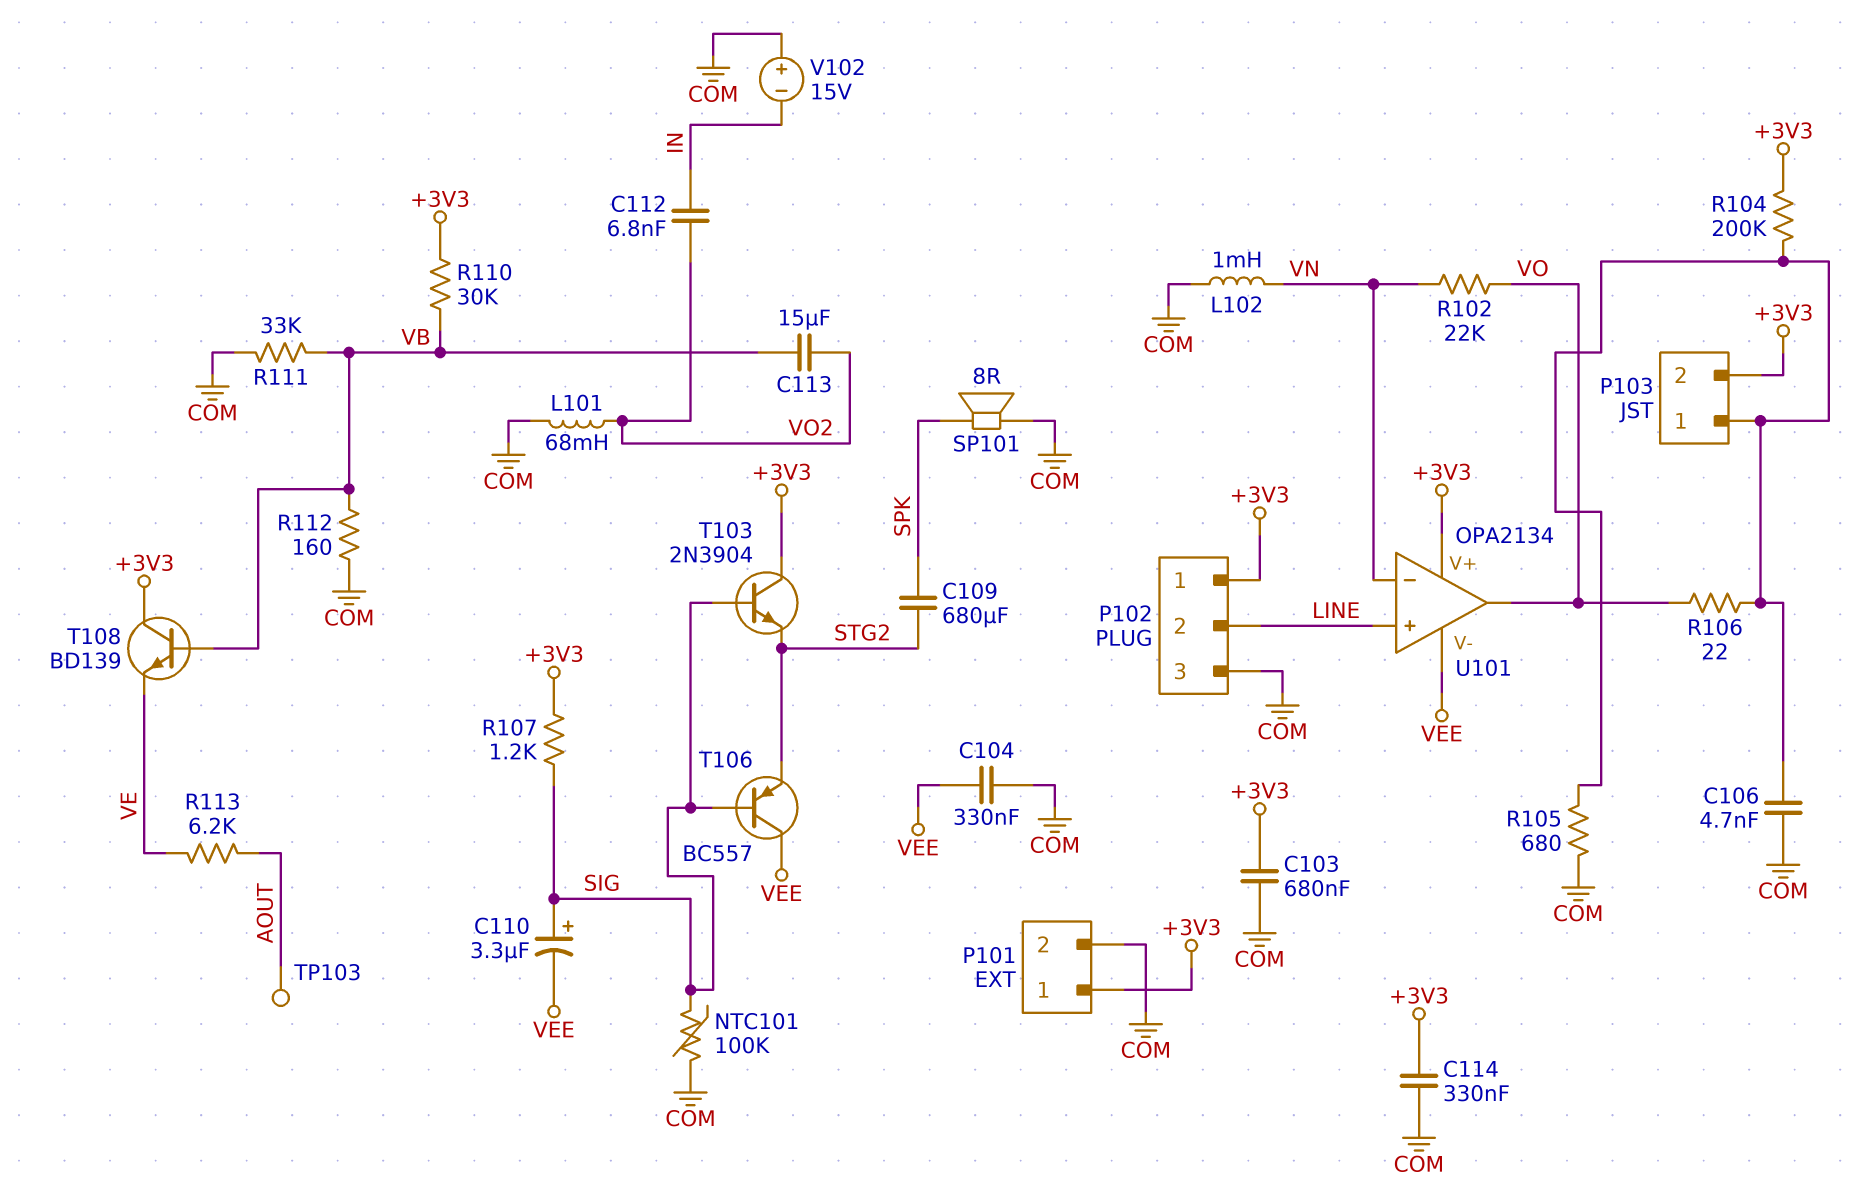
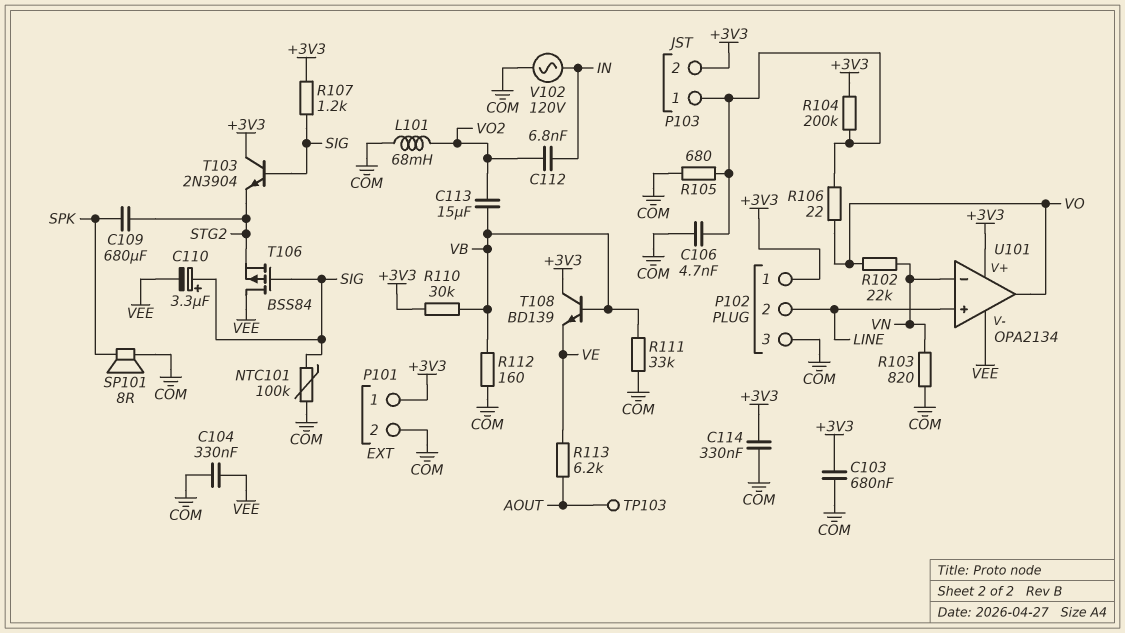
L102: 1mH (COM, VN) -> none
R103: none -> 820 (COM, VN)
T106: PNP BC557 (B SIG, C VEE, E STG2) -> PMOS BSS84 (G SIG, D VEE, S STG2)
V102: 15V (plus COM, minus IN) -> AC 120V (COM, IN)

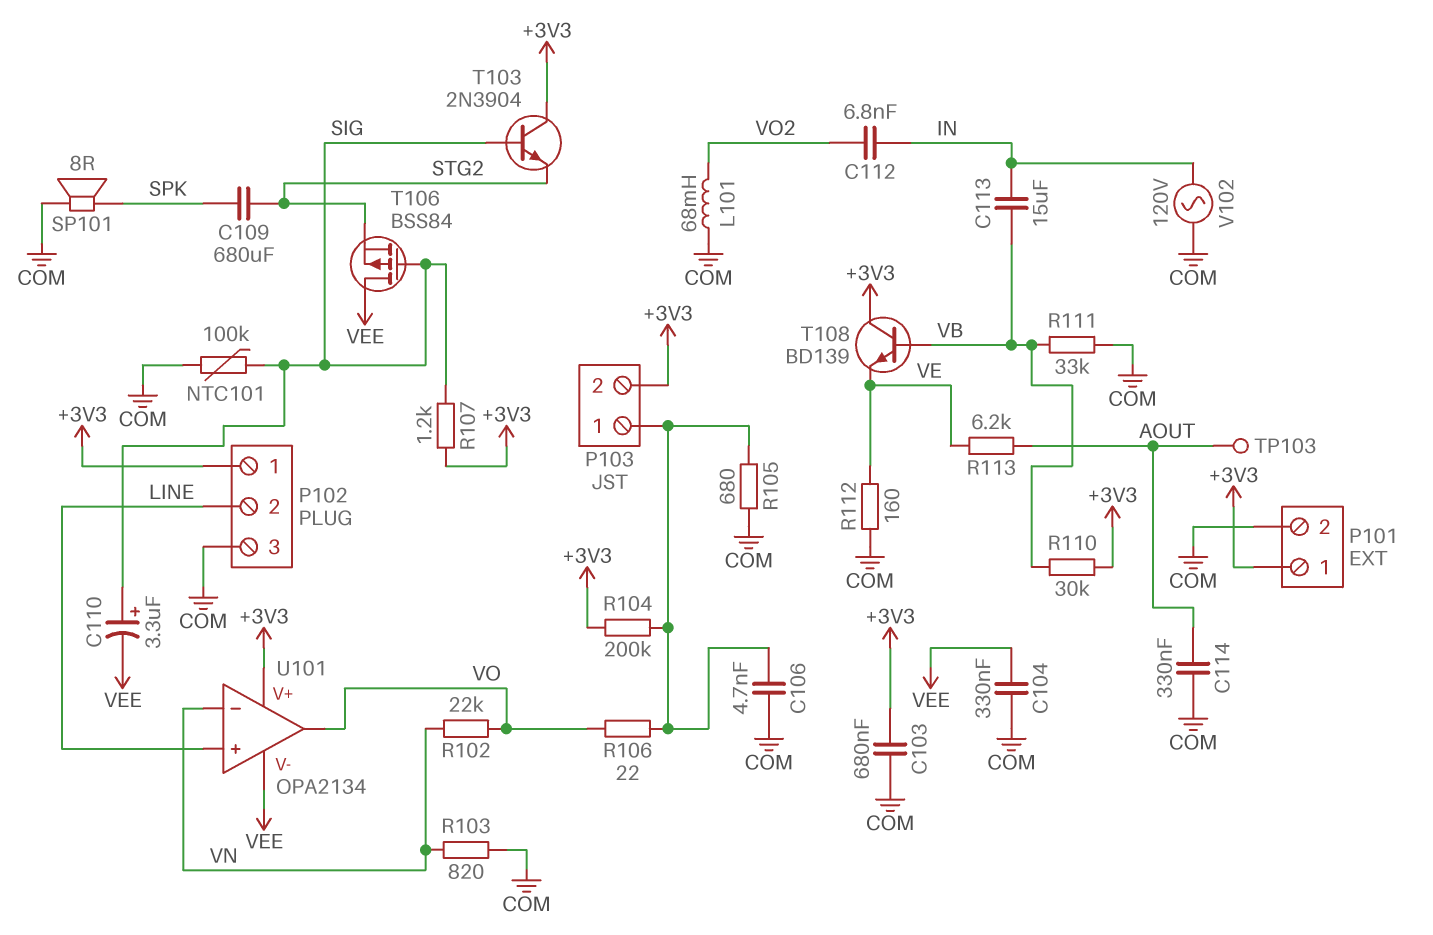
C113: 15uF (VB, VO2) -> 15uF (IN, VB)
C114: 330nF (+3V3, COM) -> 330nF (AOUT, COM)
R112: 160 (COM, VB) -> 160 (COM, VE)

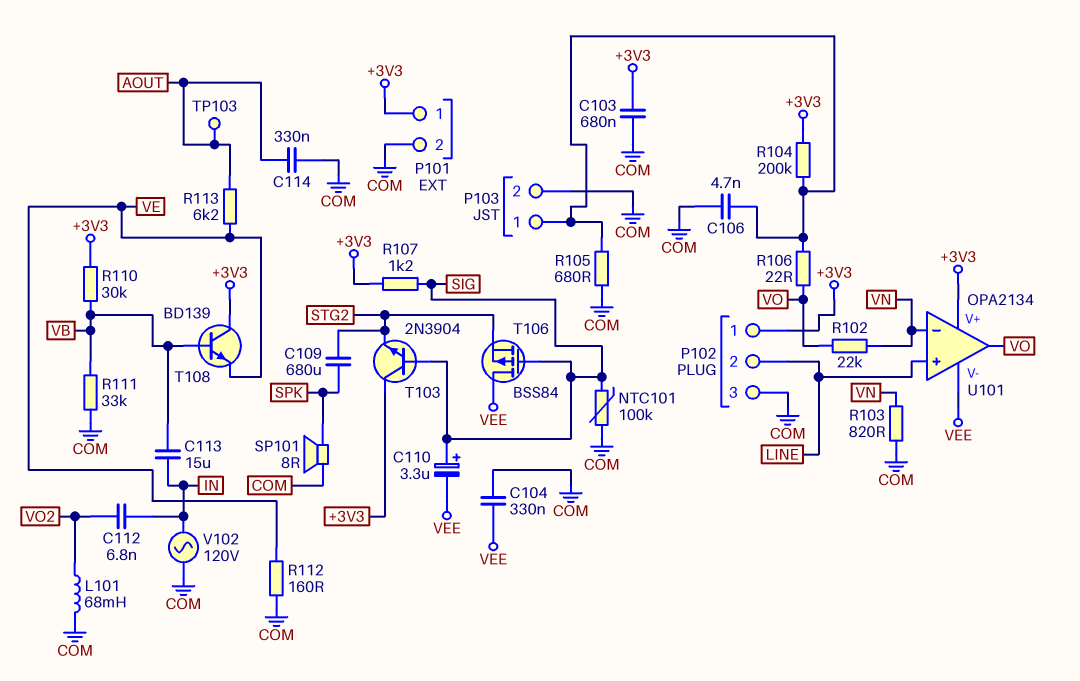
P103 pin 2: +3V3 -> COM

